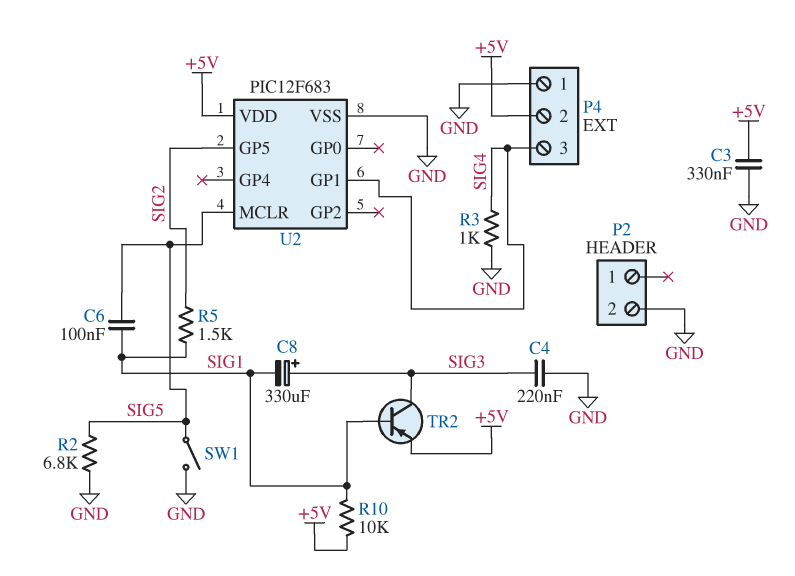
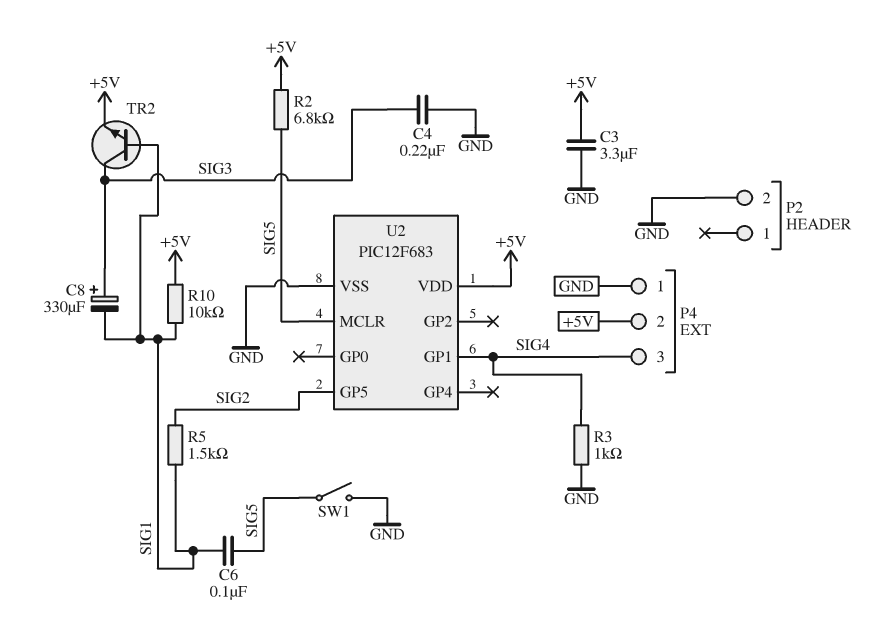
C3: 330nF (+5V, GND) -> 3.3uF (+5V, GND)
R2: 6.8k (GND, SIG5) -> 6.8k (+5V, SIG5)
TR2: PNP (B SIG1, C SIG3, E +5V) -> NPN (B SIG1, C SIG3, E +5V)

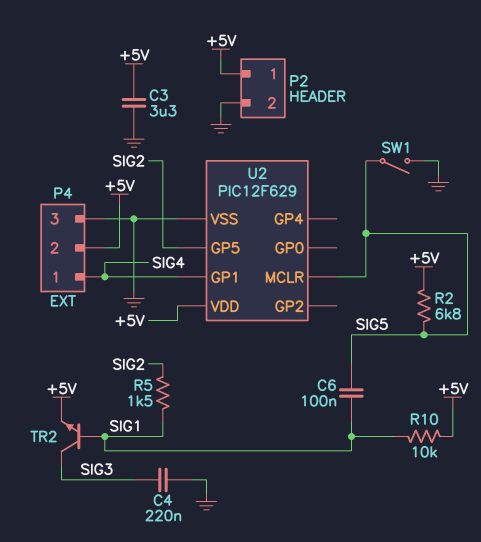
C8: 330uF (plus SIG3, minus SIG1) -> none
P2 pin 1: none -> +5V
P4 pin 1: GND -> SIG4
P4 pin 3: SIG4 -> GND
R3: 1k (GND, SIG4) -> none
U2: PIC12F683 -> PIC12F629

